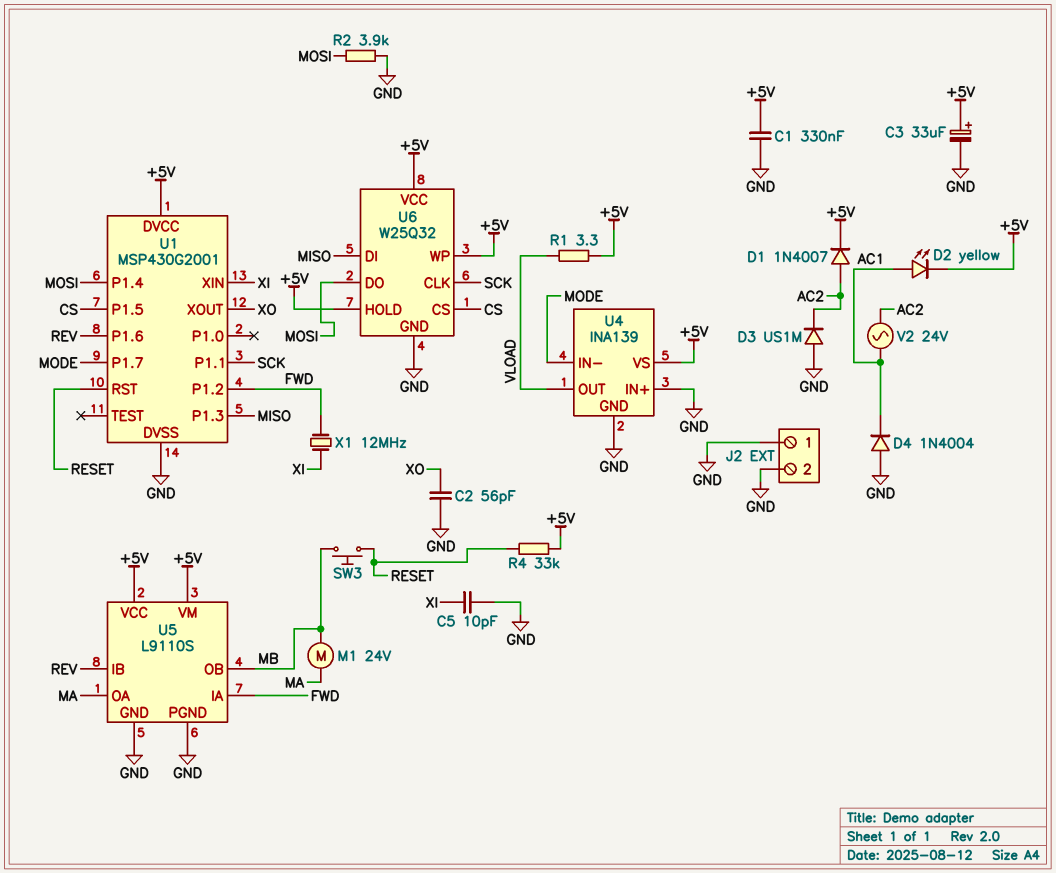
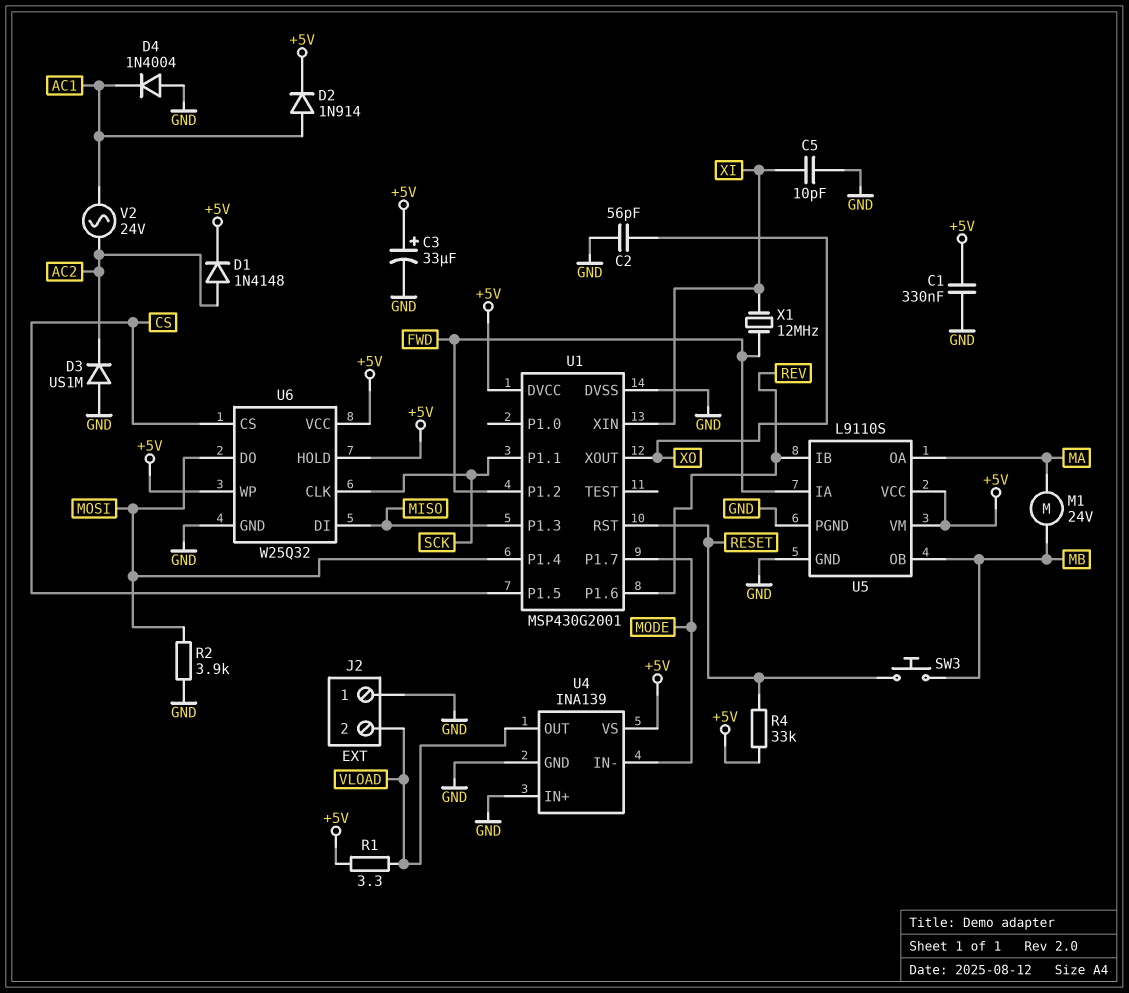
D1: diode 1N4007 (A AC2, K +5V) -> diode 1N4148 (A AC2, K +5V)
D2: LED yellow (A AC1, K +5V) -> diode 1N914 (A AC1, K +5V)
J2 pin 2: GND -> VLOAD

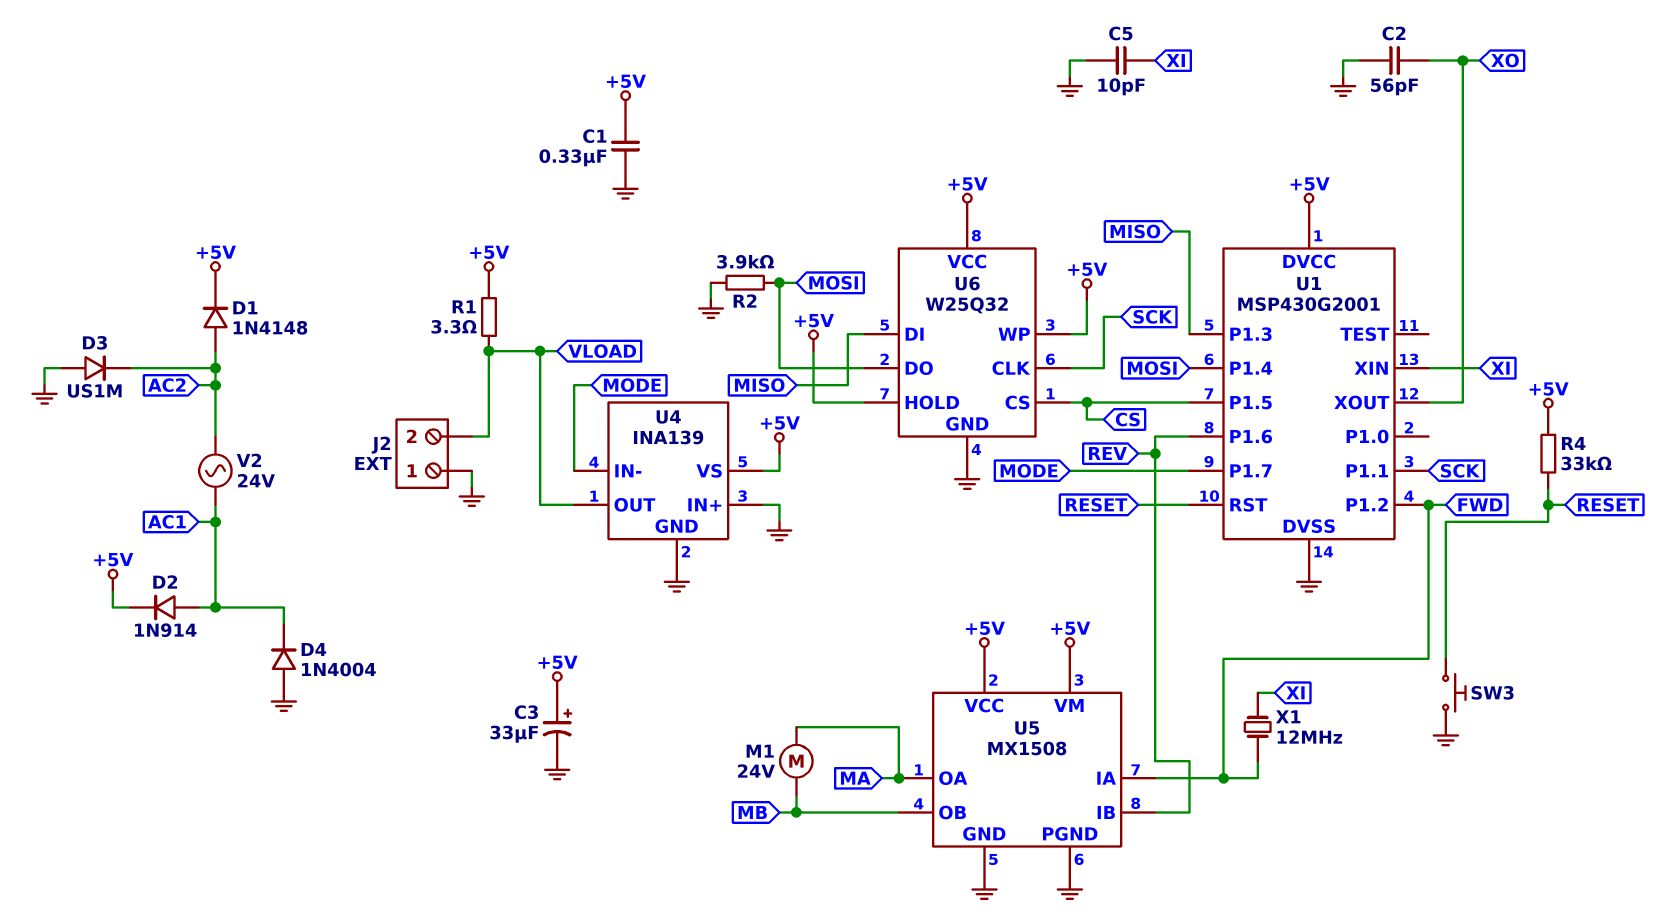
SW3: button (MB, RESET) -> button (GND, RESET)
U5: L9110S -> MX1508

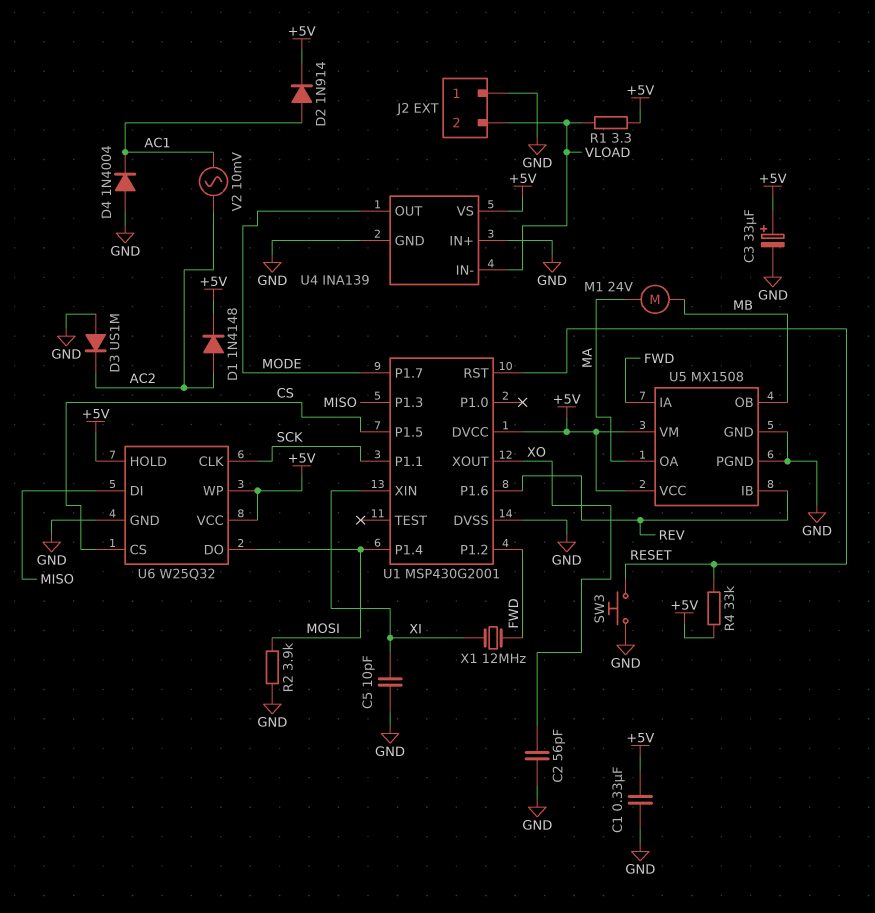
U4 pin IN-: MODE -> VLOAD
U4 pin OUT: VLOAD -> MODE
V2: AC 24V (AC1, AC2) -> AC 10mV (AC1, AC2)

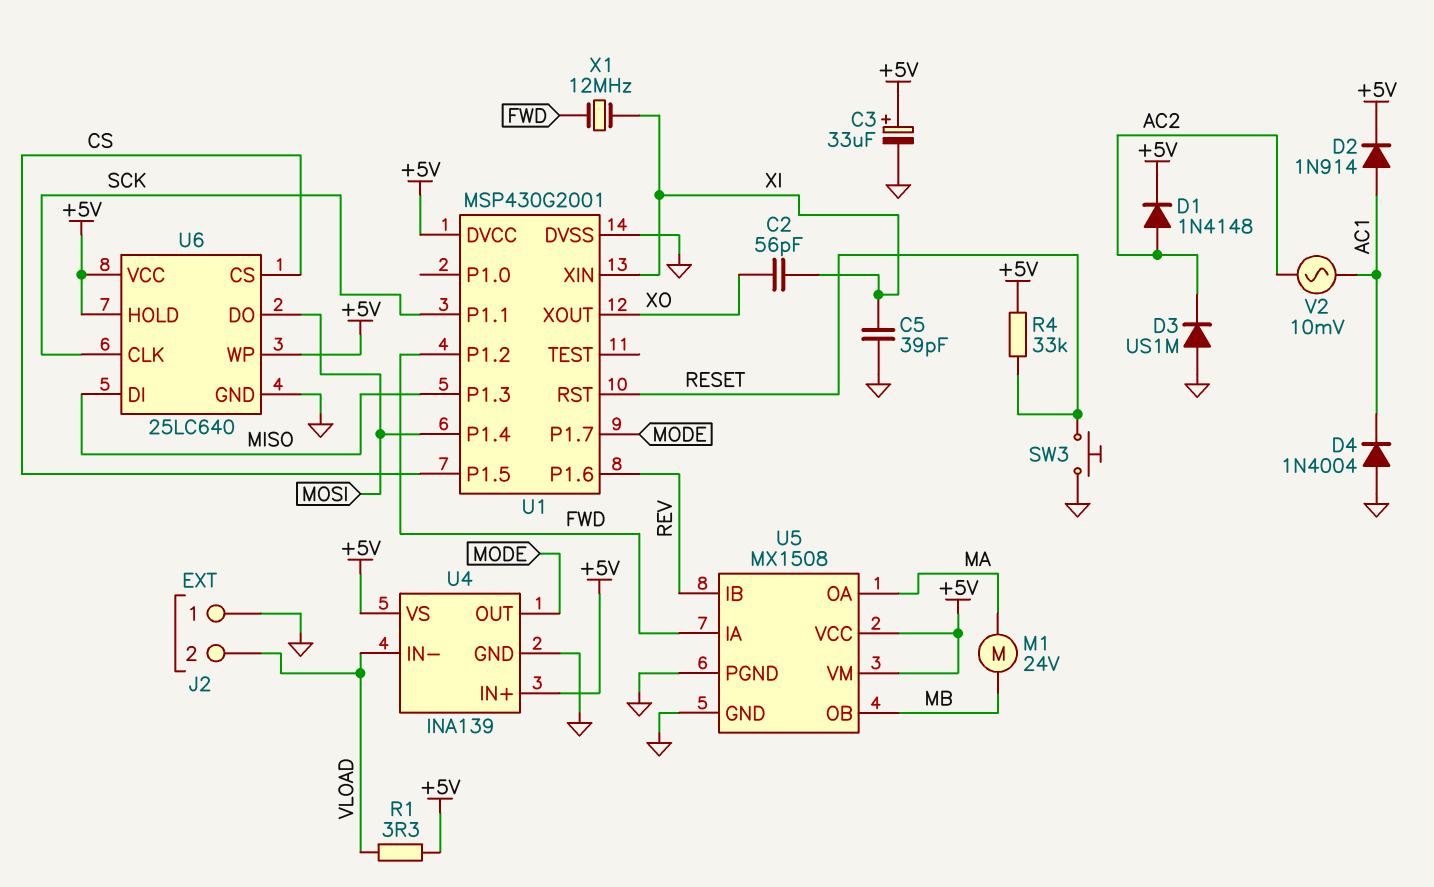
C1: 330nF (+5V, GND) -> none
C2: 56pF (GND, XO) -> 56pF (XI, XO)
C5: 10pF (GND, XI) -> 39pF (GND, XI)
R2: 3.9k (GND, MOSI) -> none
U4 pin IN+: GND -> +5V
U6: W25Q32 -> 25LC640

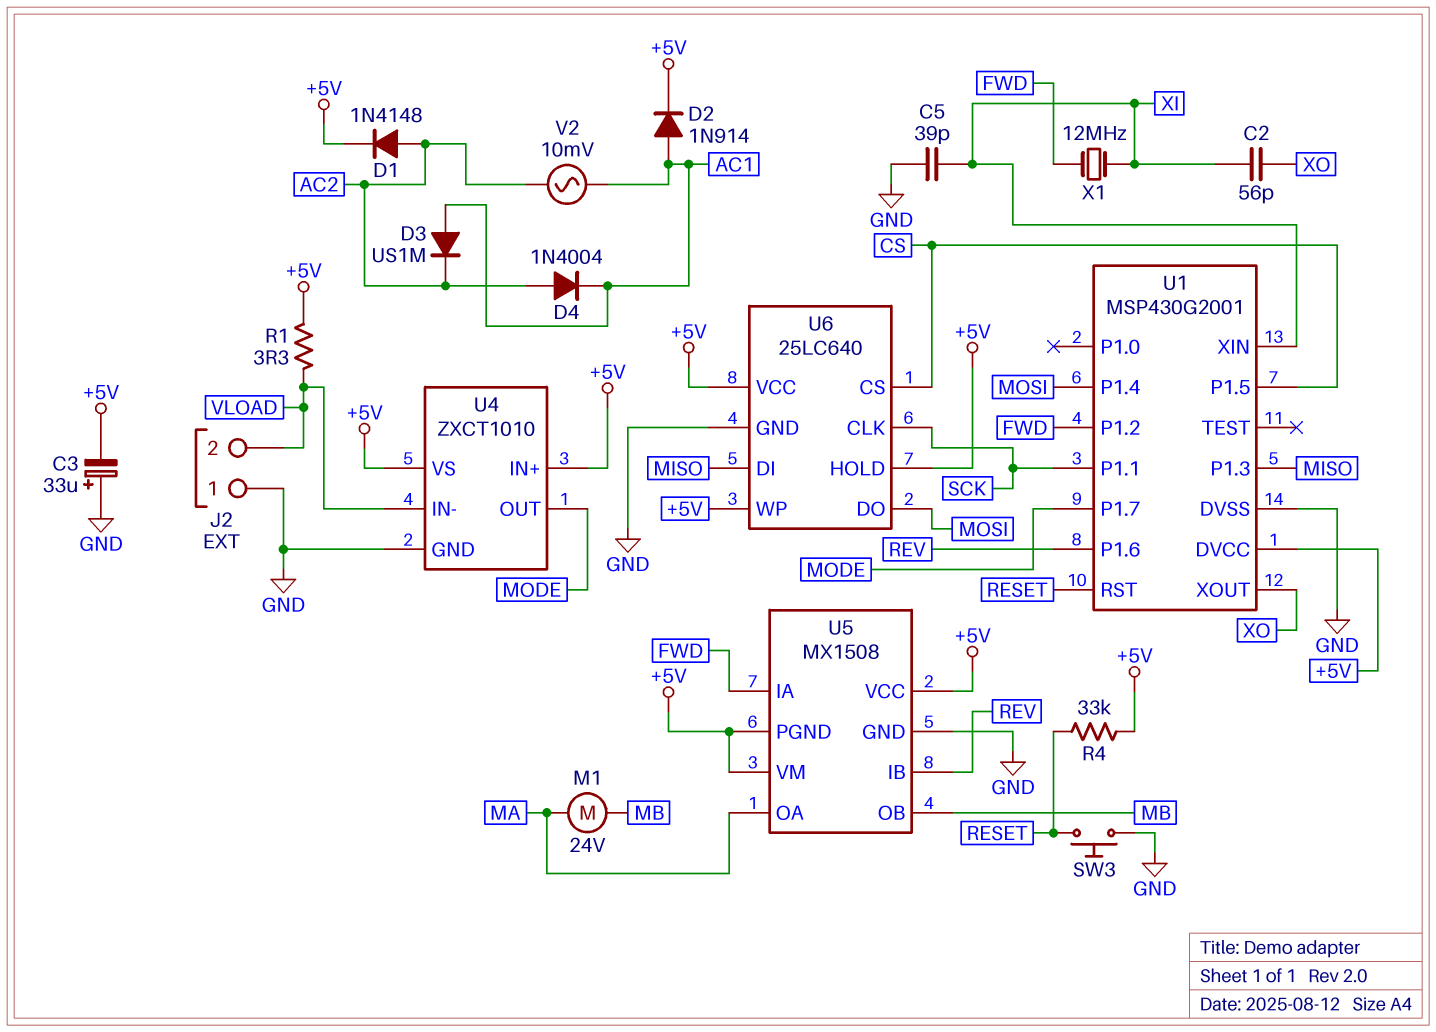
C3: 33uF (plus +5V, minus GND) -> 33uF (plus GND, minus +5V)
D3: diode US1M (A GND, K AC2) -> diode US1M (A AC1, K AC2)
D4: diode 1N4004 (A GND, K AC1) -> diode 1N4004 (A AC2, K AC1)
U4: INA139 -> ZXCT1010
U5 pin PGND: GND -> +5V

